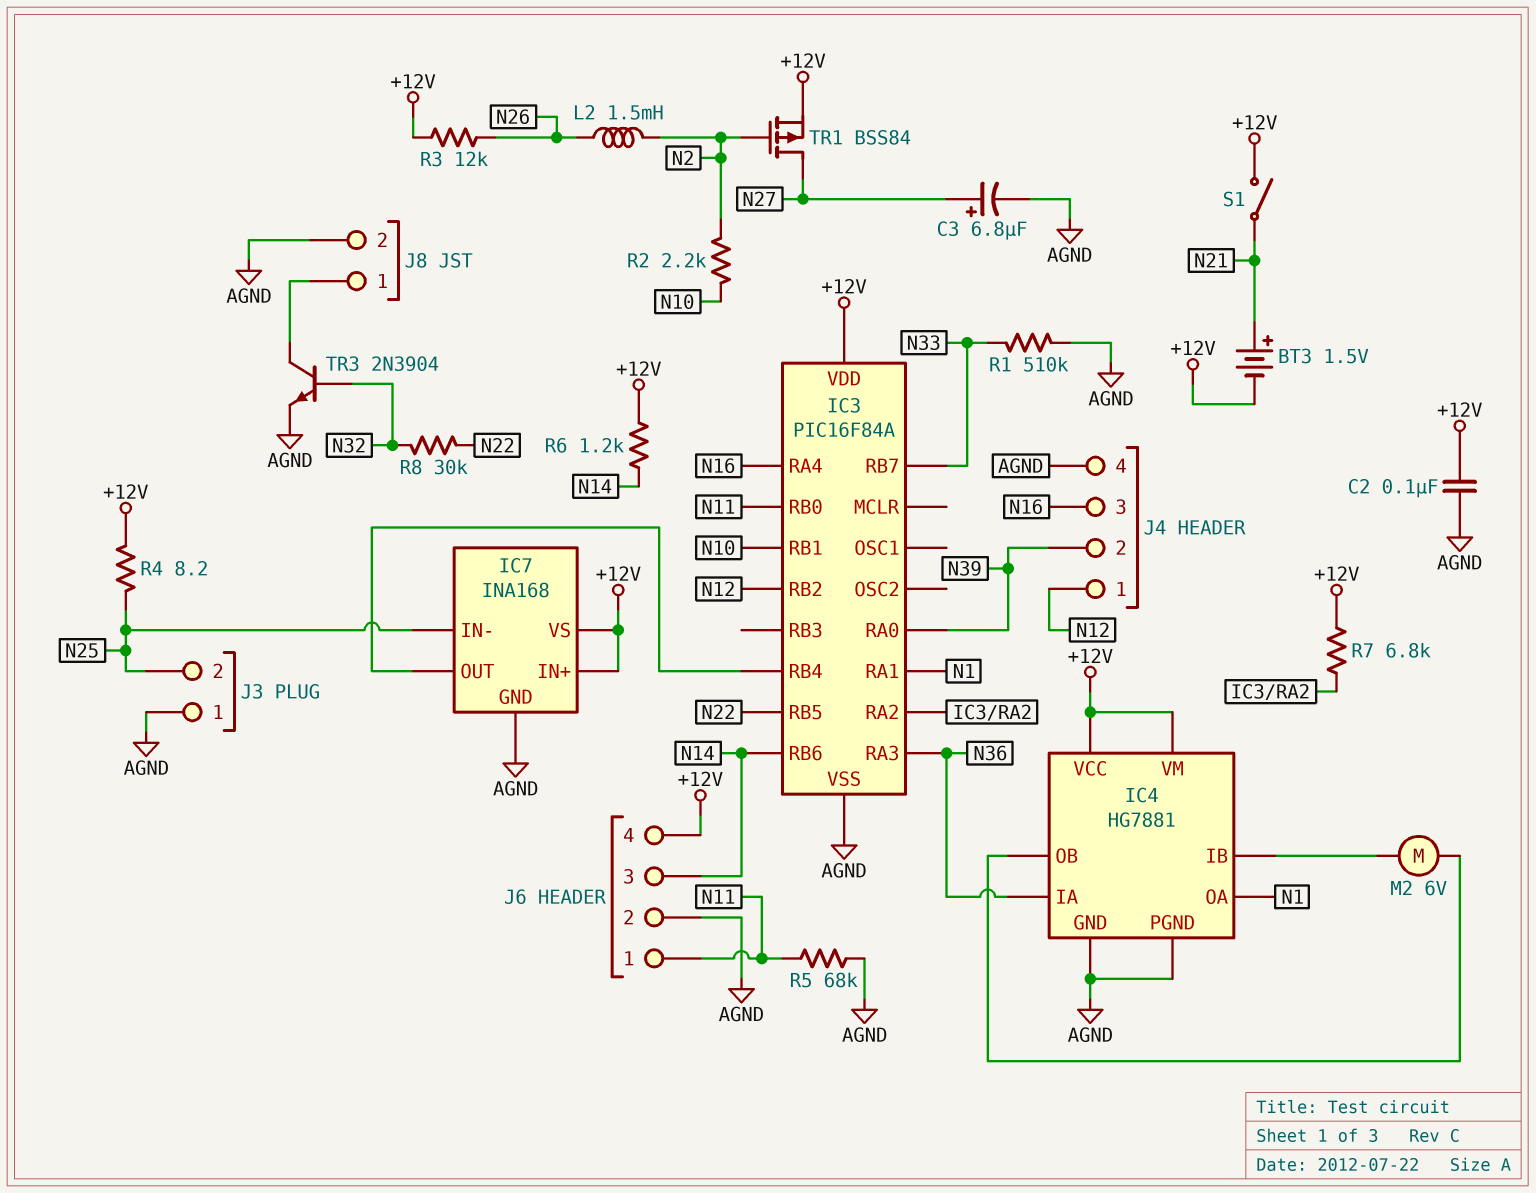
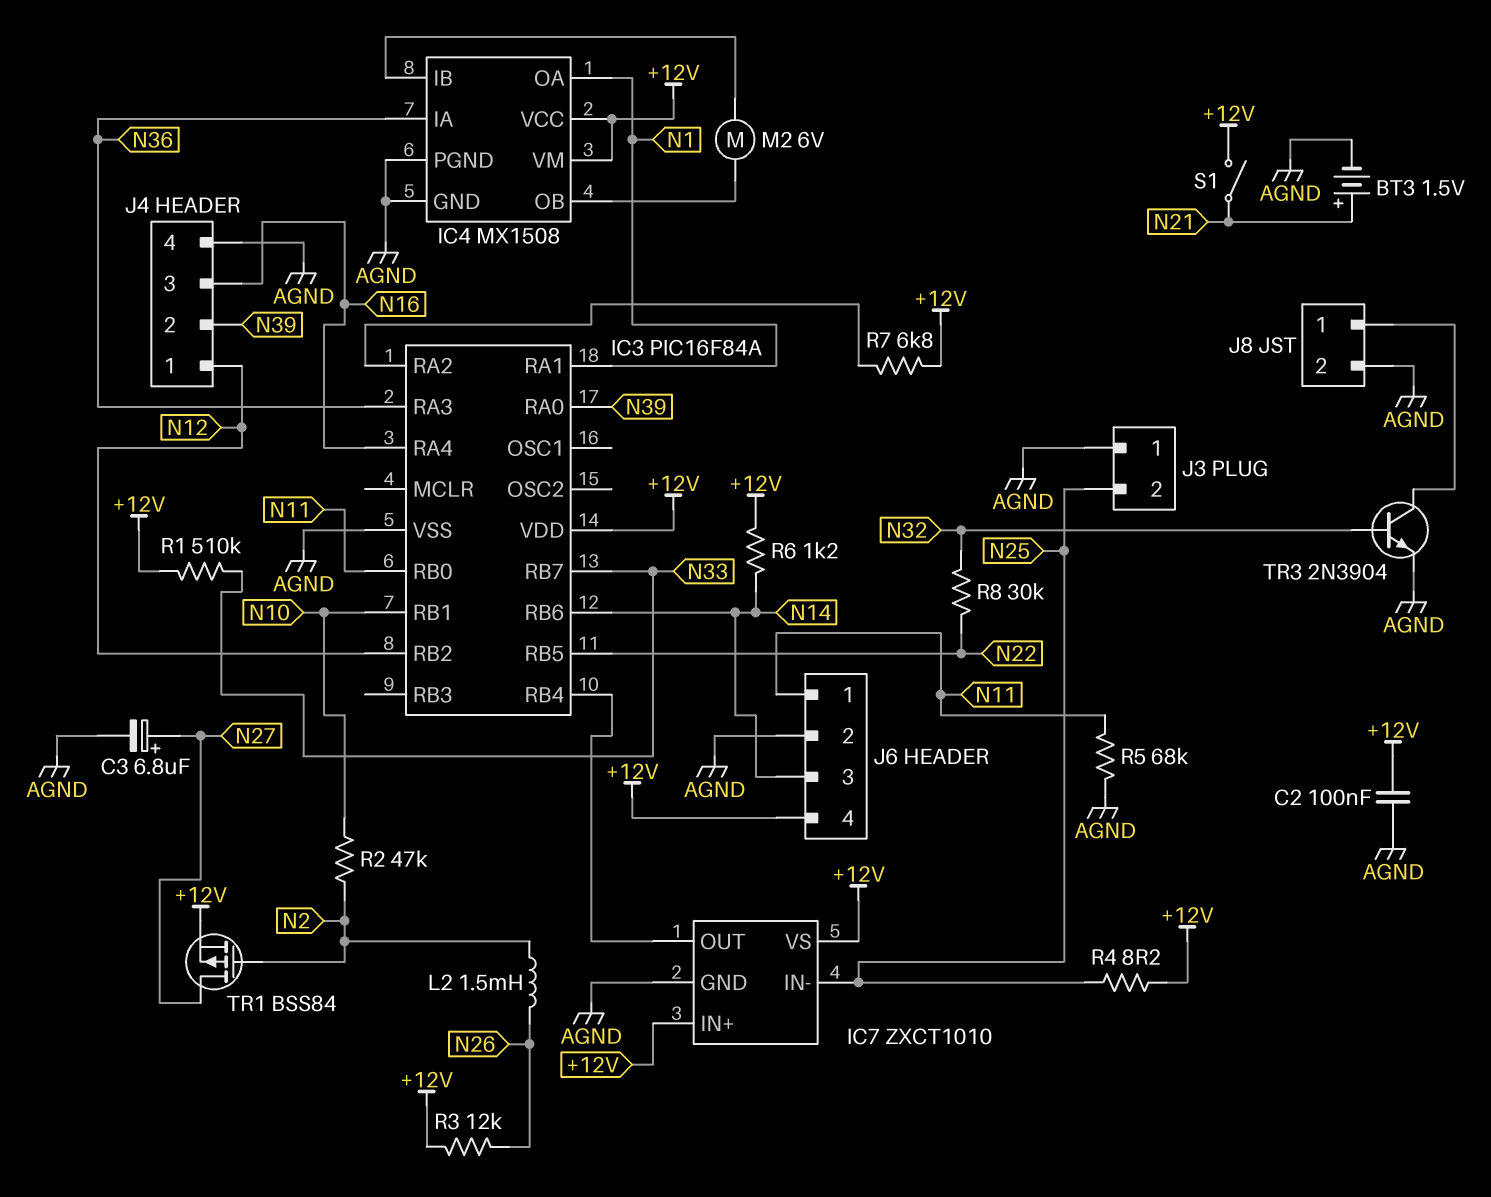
BT3: 1.5V (plus N21, minus +12V) -> 1.5V (plus N21, minus AGND)
IC4: HG7881 -> MX1508
IC7: INA168 -> ZXCT1010
R1: 510k (AGND, N33) -> 510k (+12V, N33)
R2: 2.2k (N2, N10) -> 47k (N2, N10)

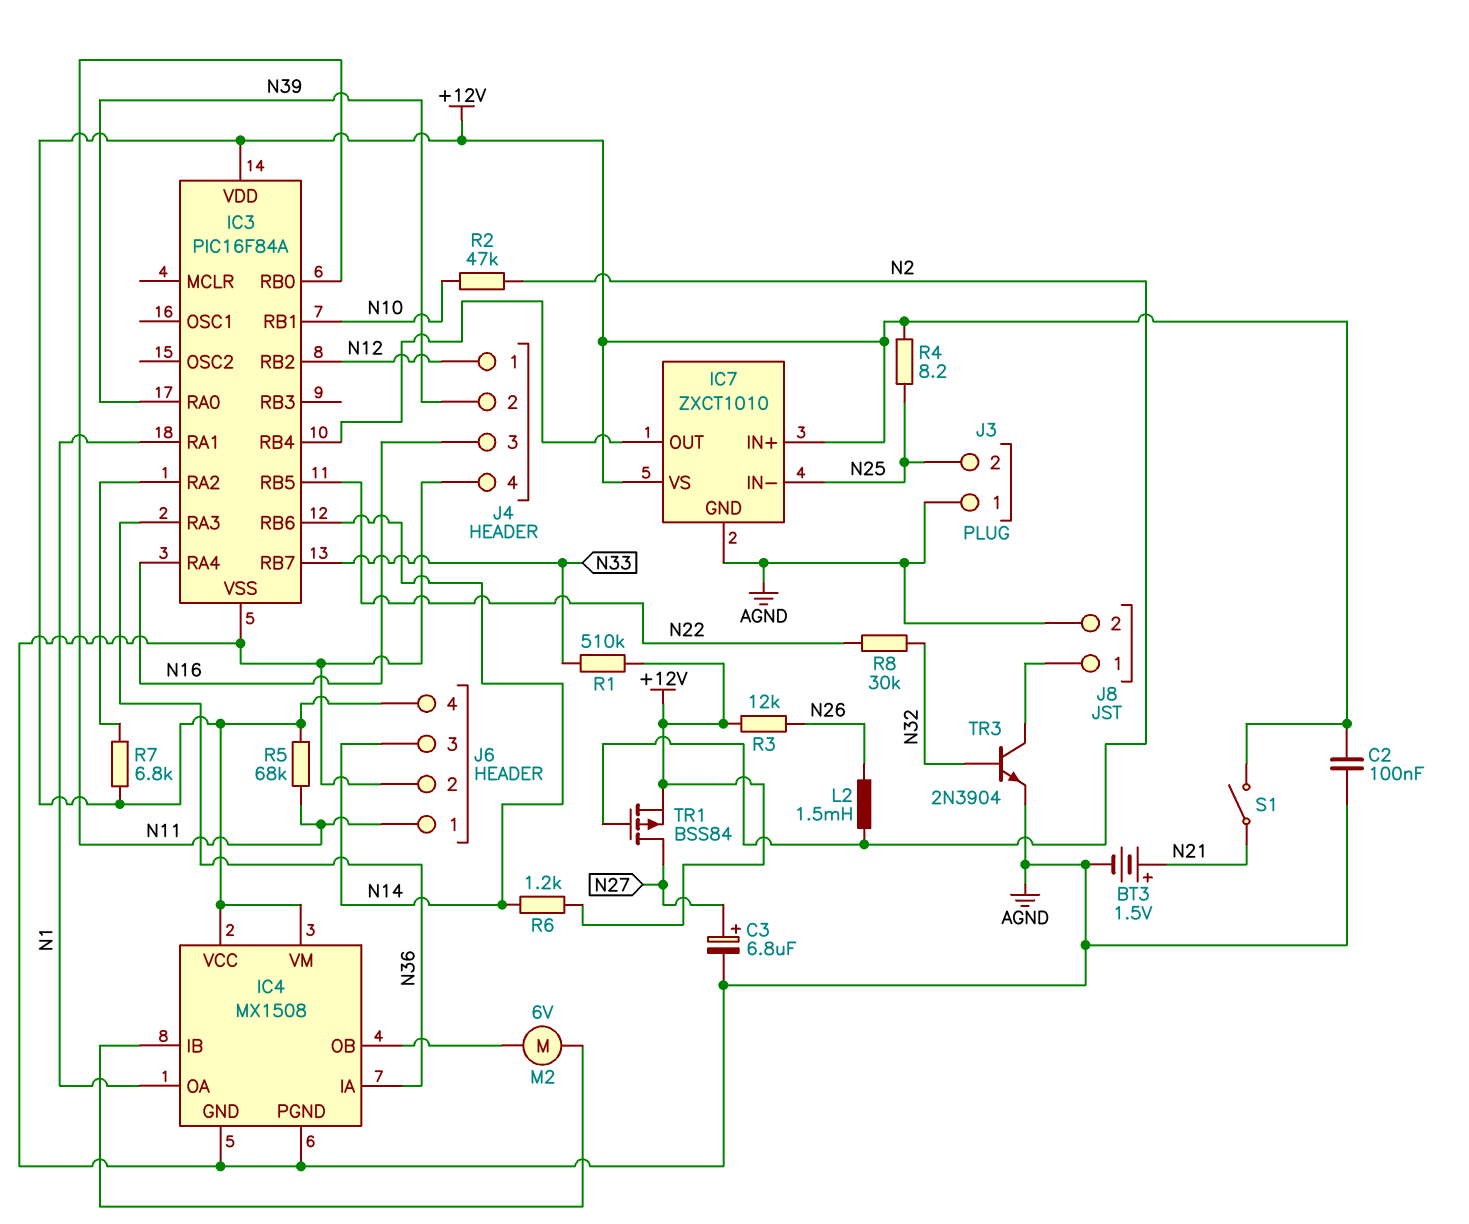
R5: 68k (AGND, N11) -> 68k (+12V, N11)

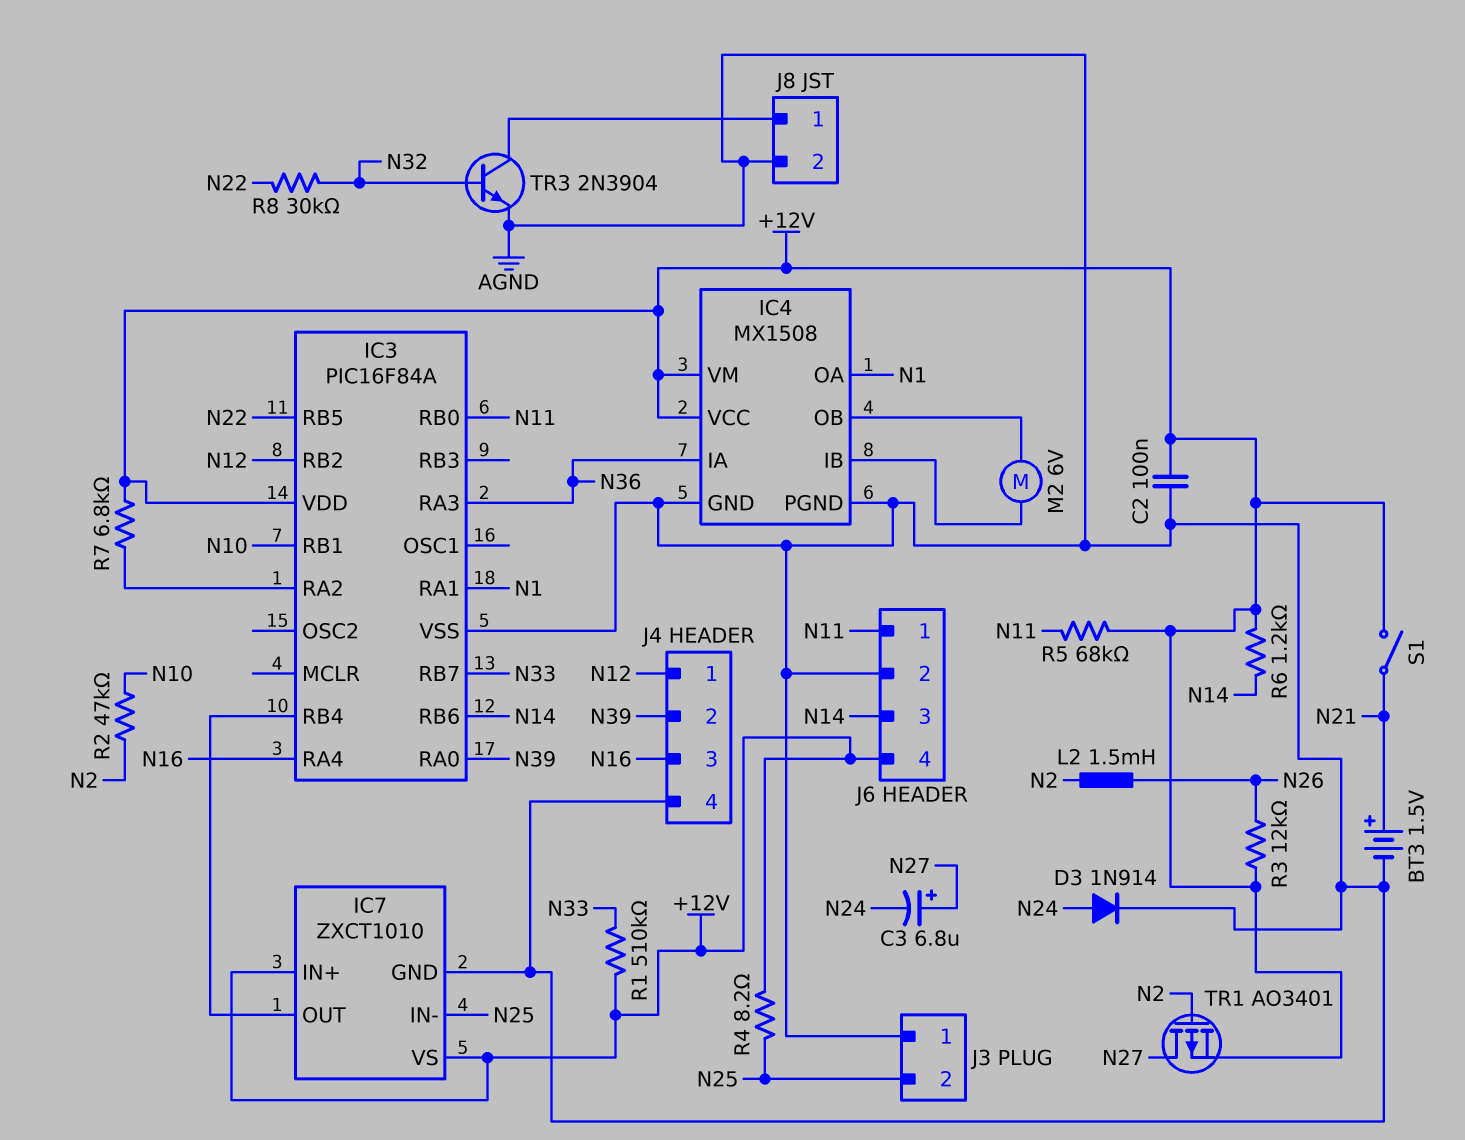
C3: 6.8uF (plus N27, minus AGND) -> 6.8uF (plus N27, minus N24)
D3: none -> diode 1N914 (A N24, K AGND)
TR1: PMOS BSS84 (G N2, D N27, S +12V) -> PMOS AO3401 (G N2, D N27, S +12V)

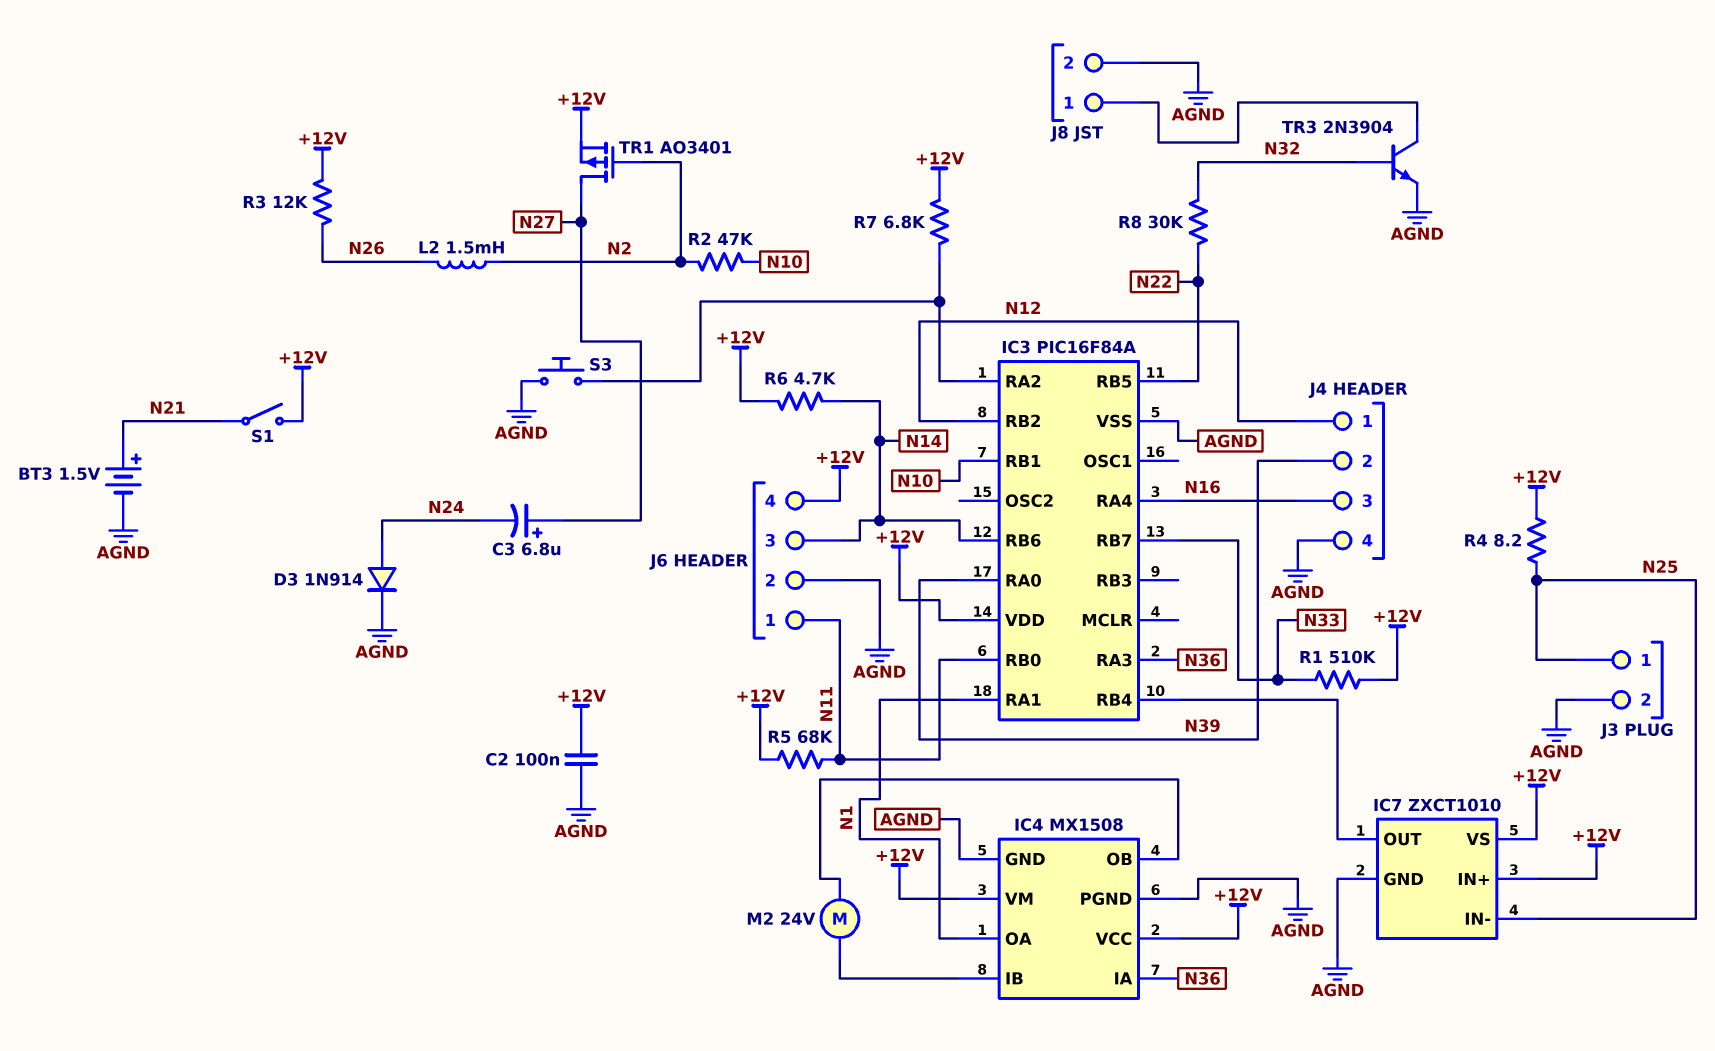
J3 pin 1: AGND -> N25
J3 pin 2: N25 -> AGND
M2: motor 6V (IC4/IB, IC4/OB) -> motor 24V (IC4/IB, IC4/OB)
R6: 1.2k (+12V, N14) -> 4.7k (+12V, N14)
S3: none -> button (AGND, IC3/RA2)

